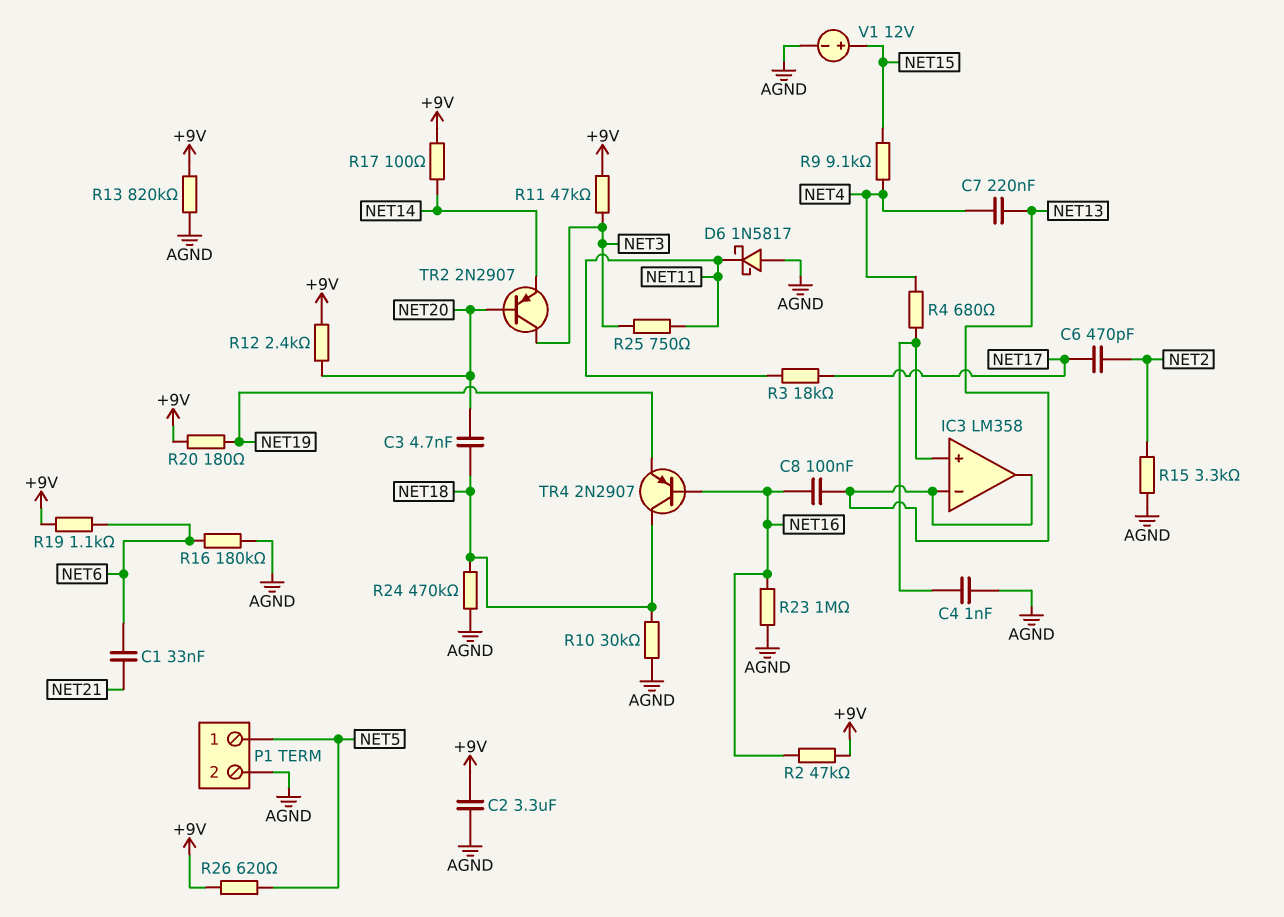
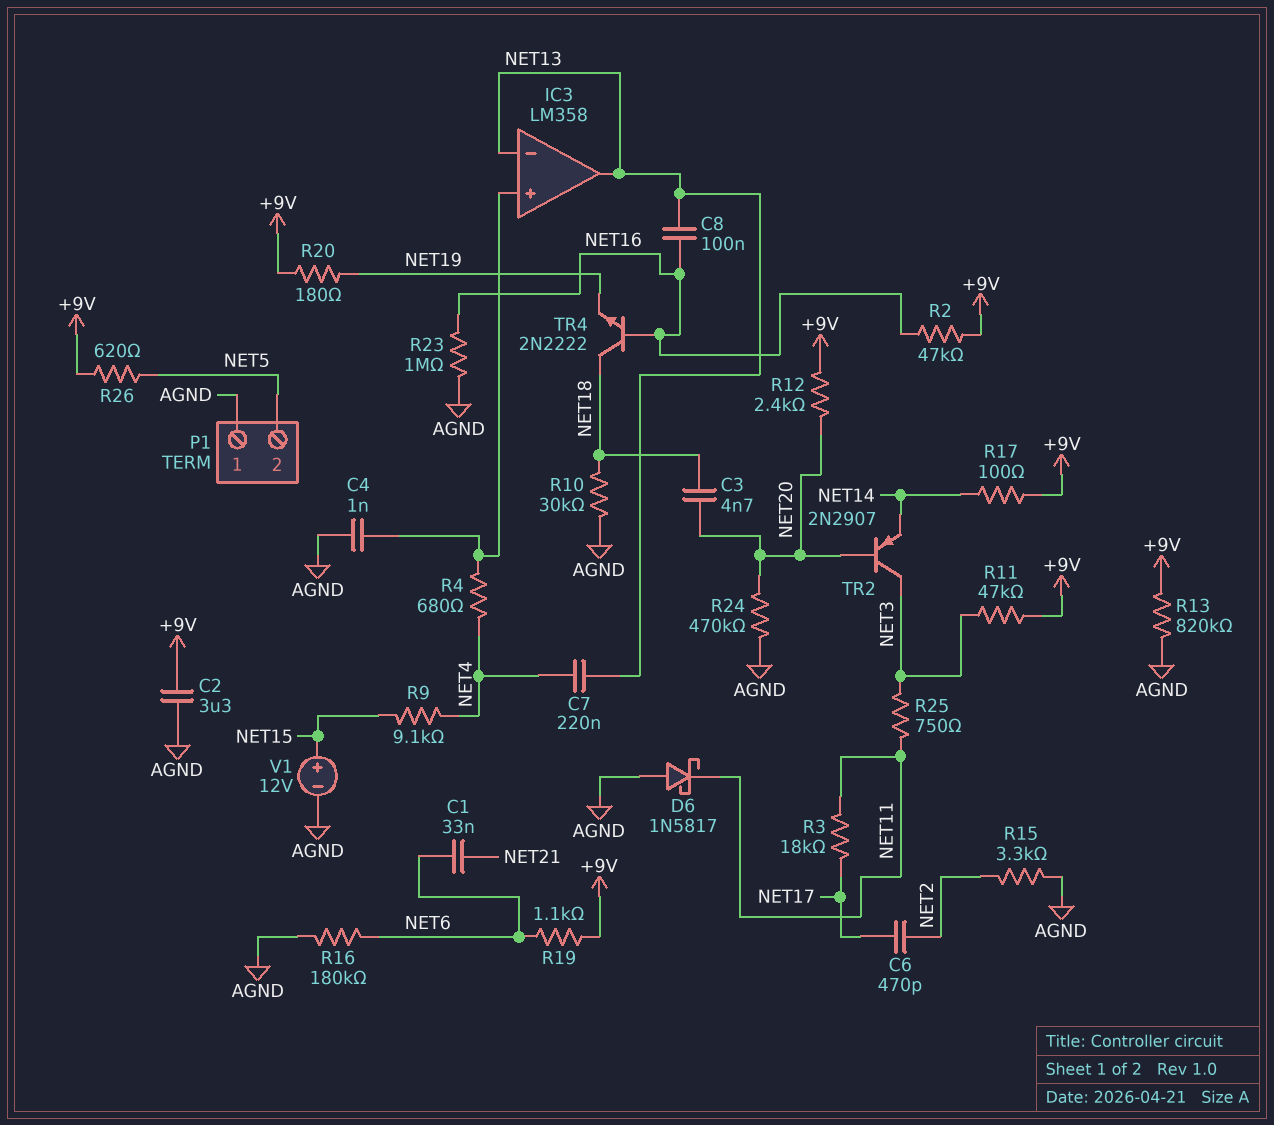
P1 pin 1: NET5 -> AGND
P1 pin 2: AGND -> NET5
R24: 470k (AGND, NET18) -> 470k (AGND, NET20)
TR4: PNP 2N2907 (B NET16, C NET18, E NET19) -> NPN 2N2222 (B NET16, C NET18, E NET19)

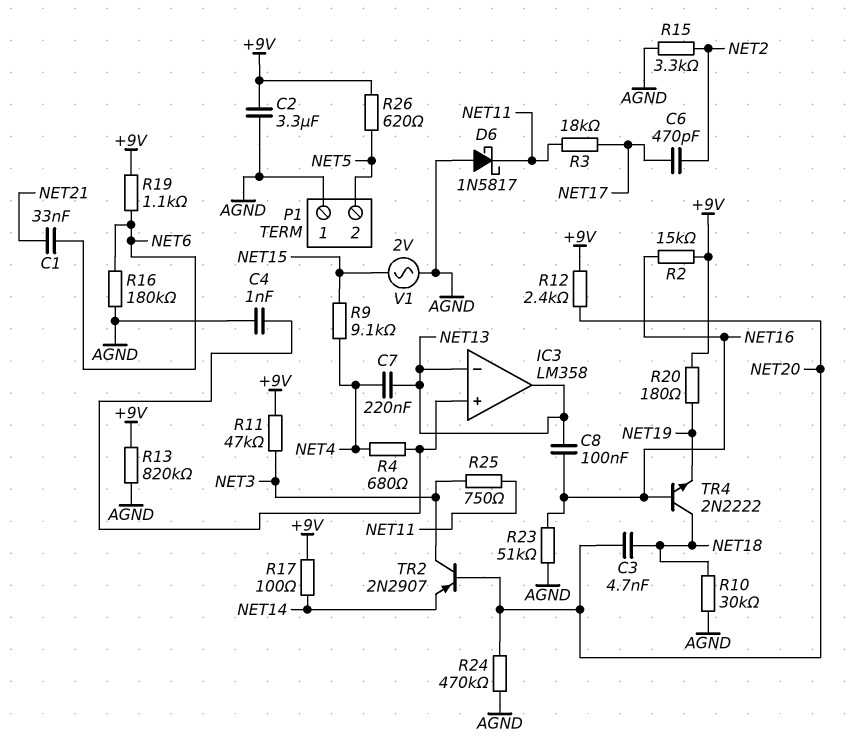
R2: 47k (+9V, NET16) -> 15k (+9V, NET16)
R23: 1M (AGND, NET16) -> 51k (AGND, NET16)
V1: 12V (plus NET15, minus AGND) -> AC 2V (AGND, NET15)

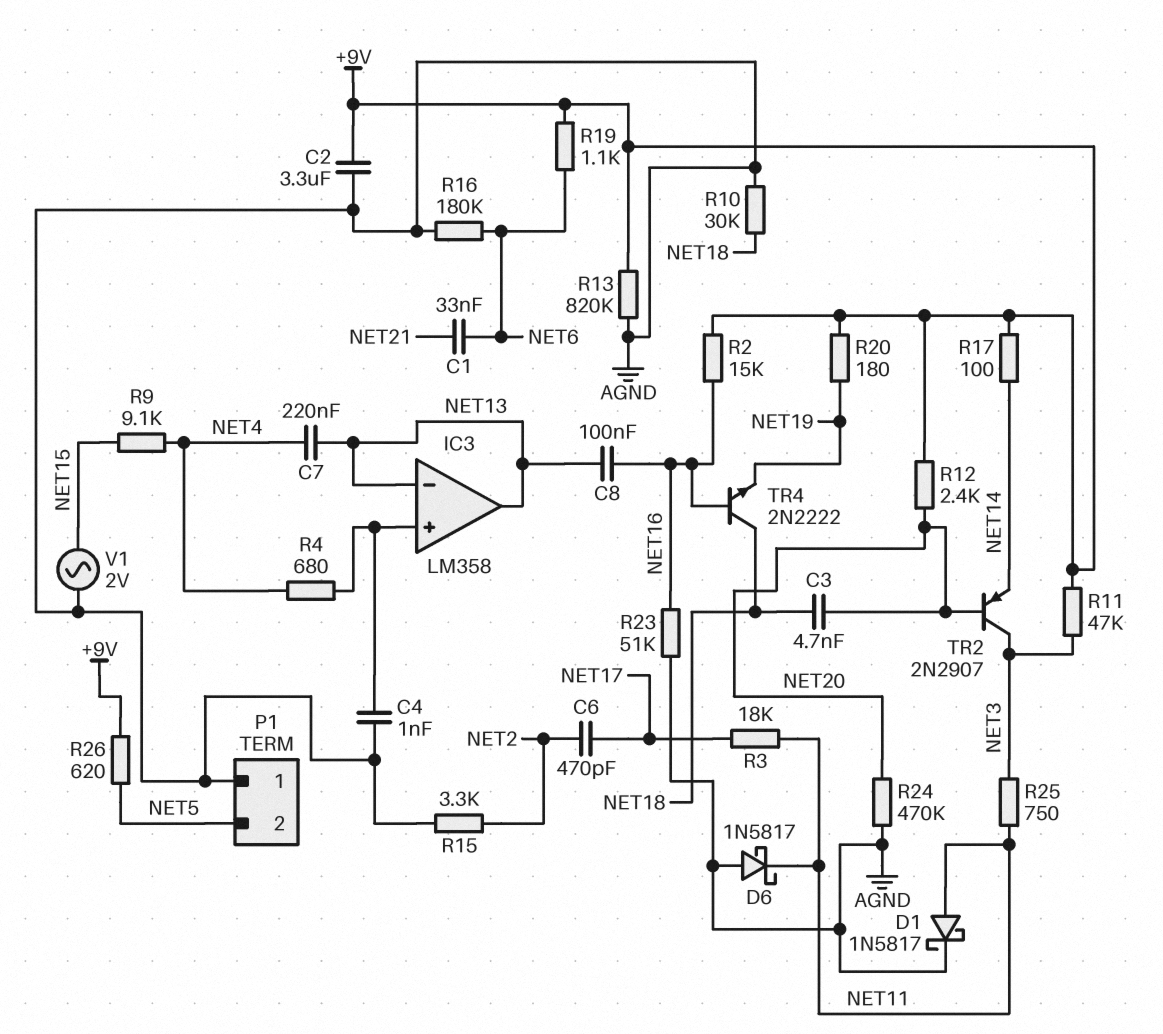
D1: none -> schottky 1N5817 (A NET11, K AGND)

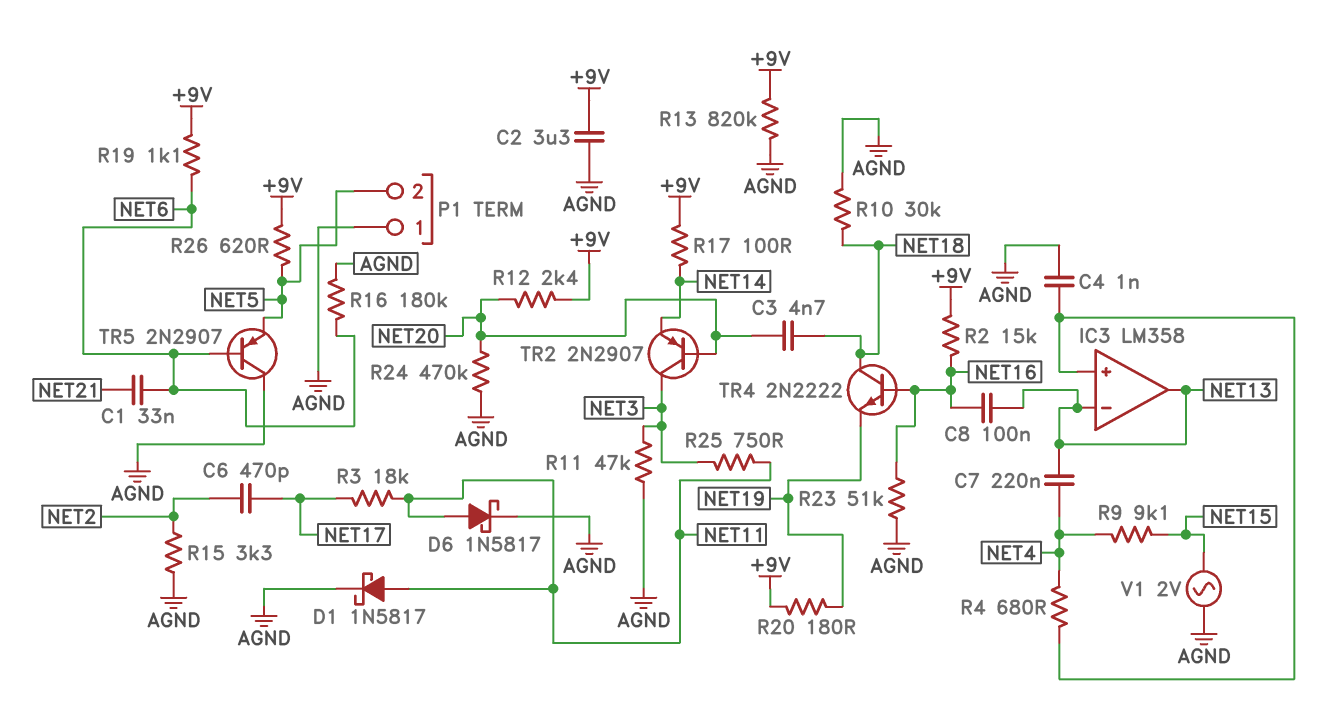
D6: schottky 1N5817 (A AGND, K NET11) -> schottky 1N5817 (A NET11, K AGND)
R11: 47k (+9V, NET3) -> 47k (AGND, NET3)
TR5: none -> PNP 2N2907 (B NET6, C AGND, E NET5)

